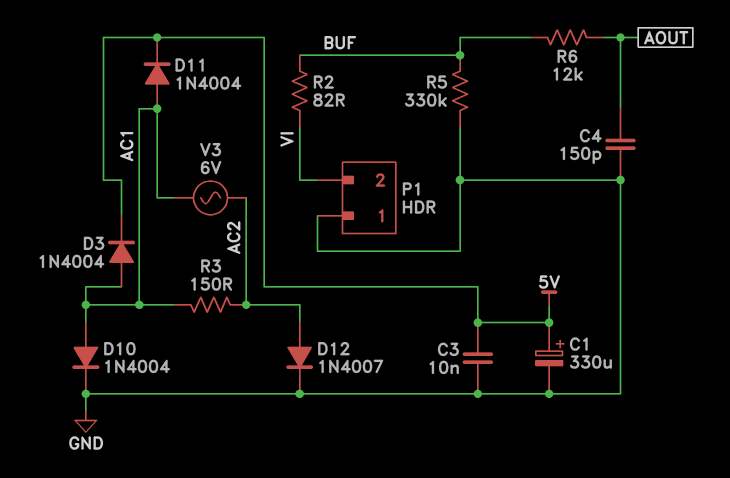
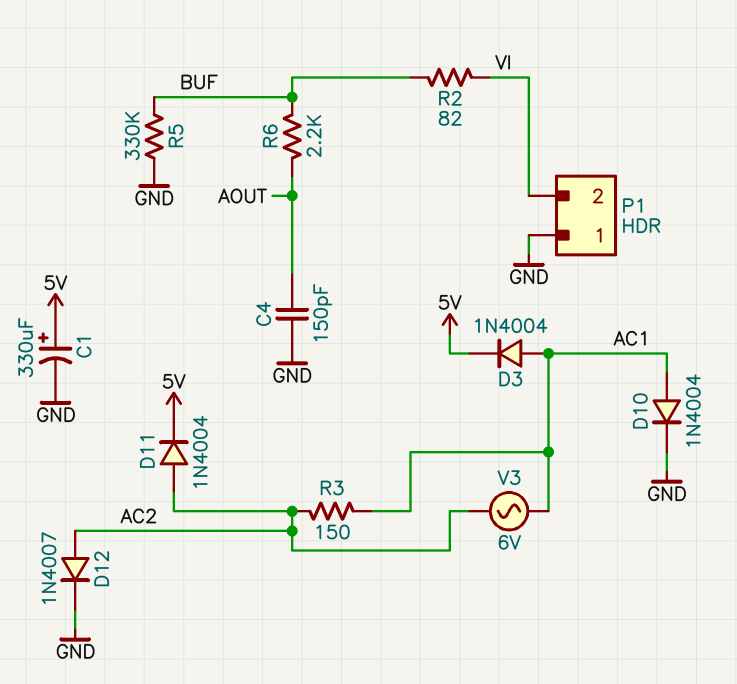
C3: 10nF (5V, GND) -> none
D11: diode 1N4004 (A AC1, K 5V) -> diode 1N4004 (A AC2, K 5V)
R6: 12k (AOUT, BUF) -> 2.2k (AOUT, BUF)

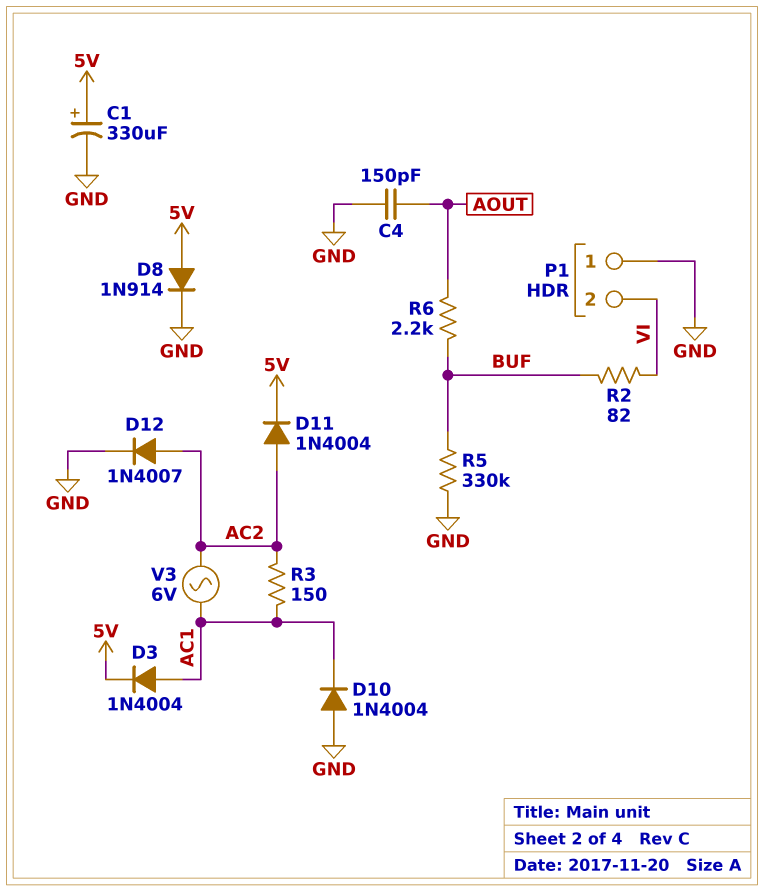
D8: none -> diode 1N914 (A 5V, K GND)
D10: diode 1N4004 (A AC1, K GND) -> diode 1N4004 (A GND, K AC1)

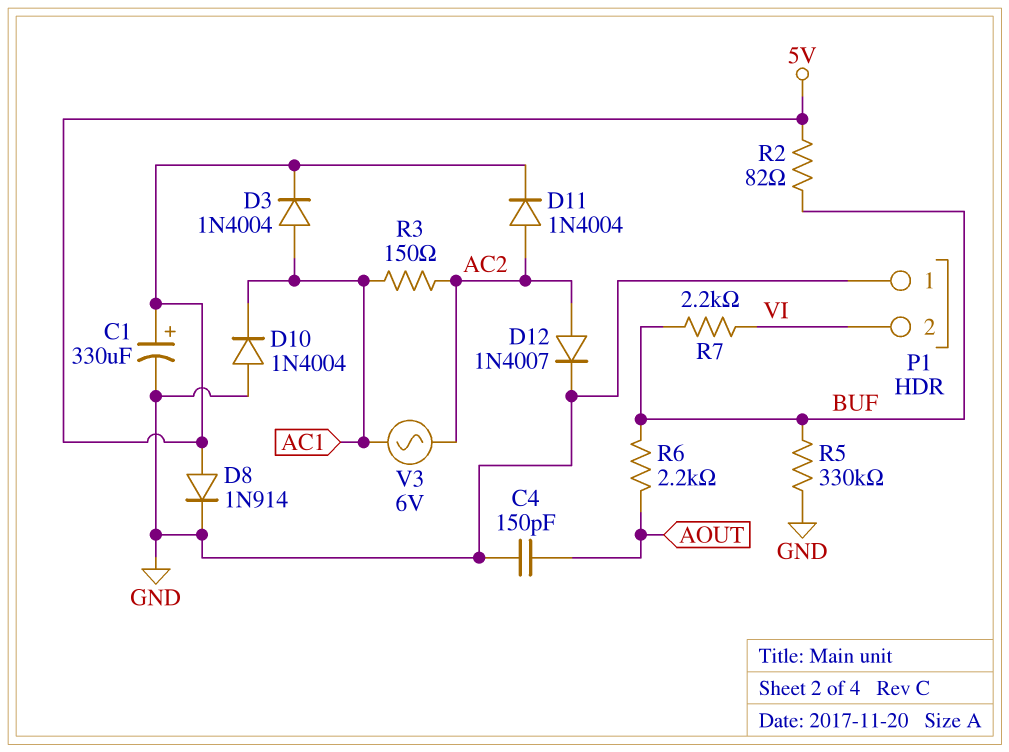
R2: 82 (BUF, VI) -> 82 (5V, BUF)
R7: none -> 2.2k (BUF, VI)

